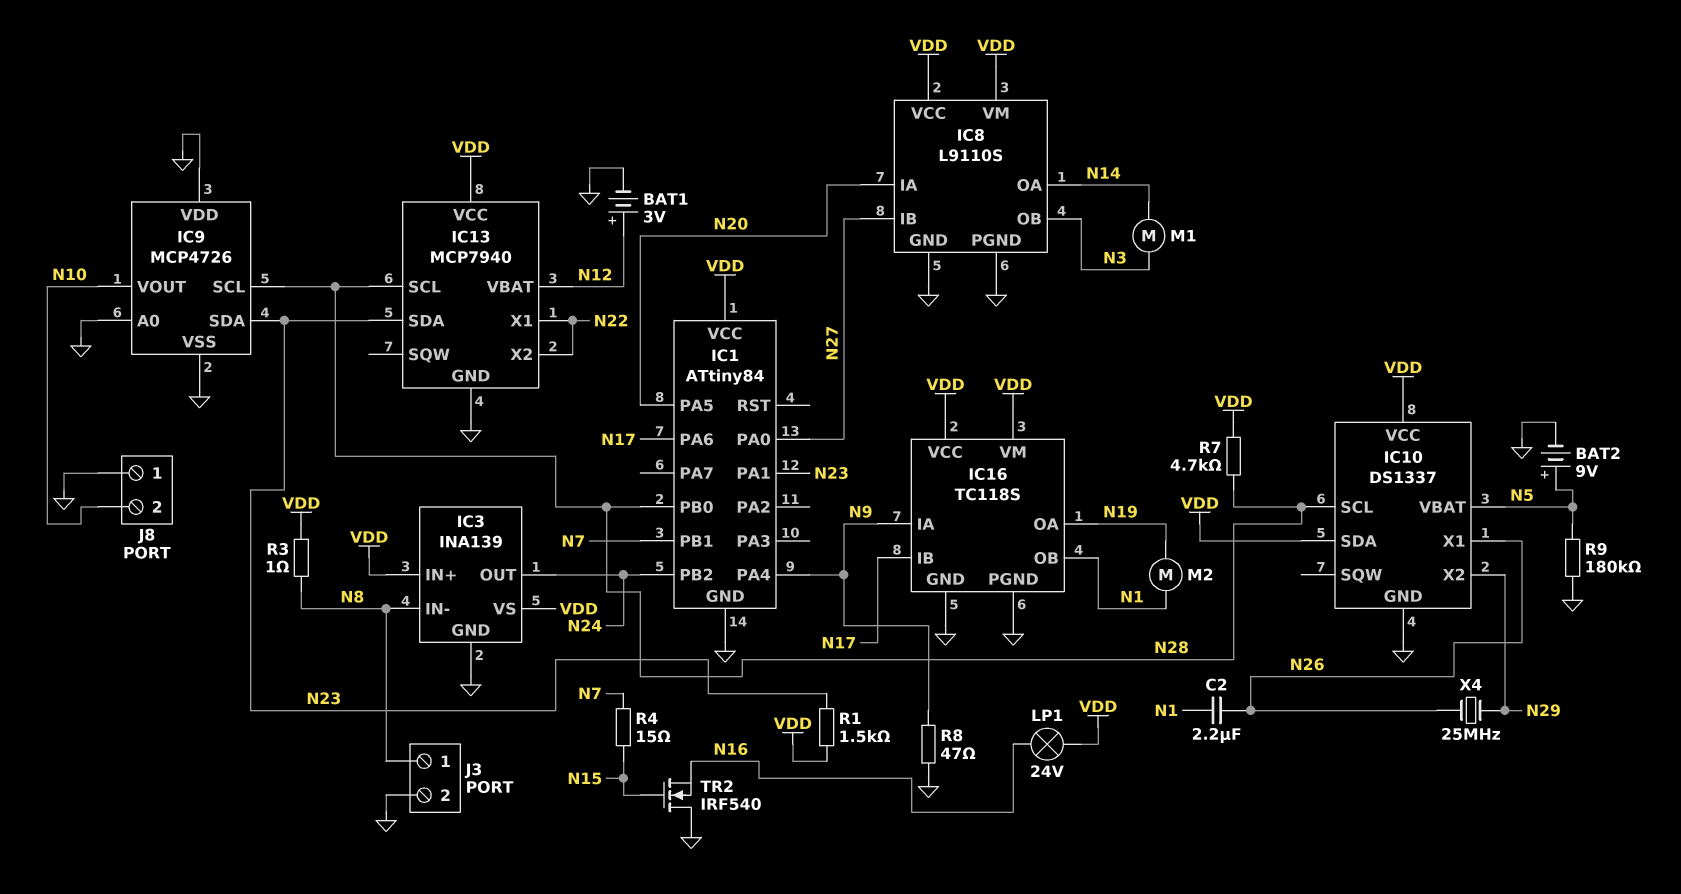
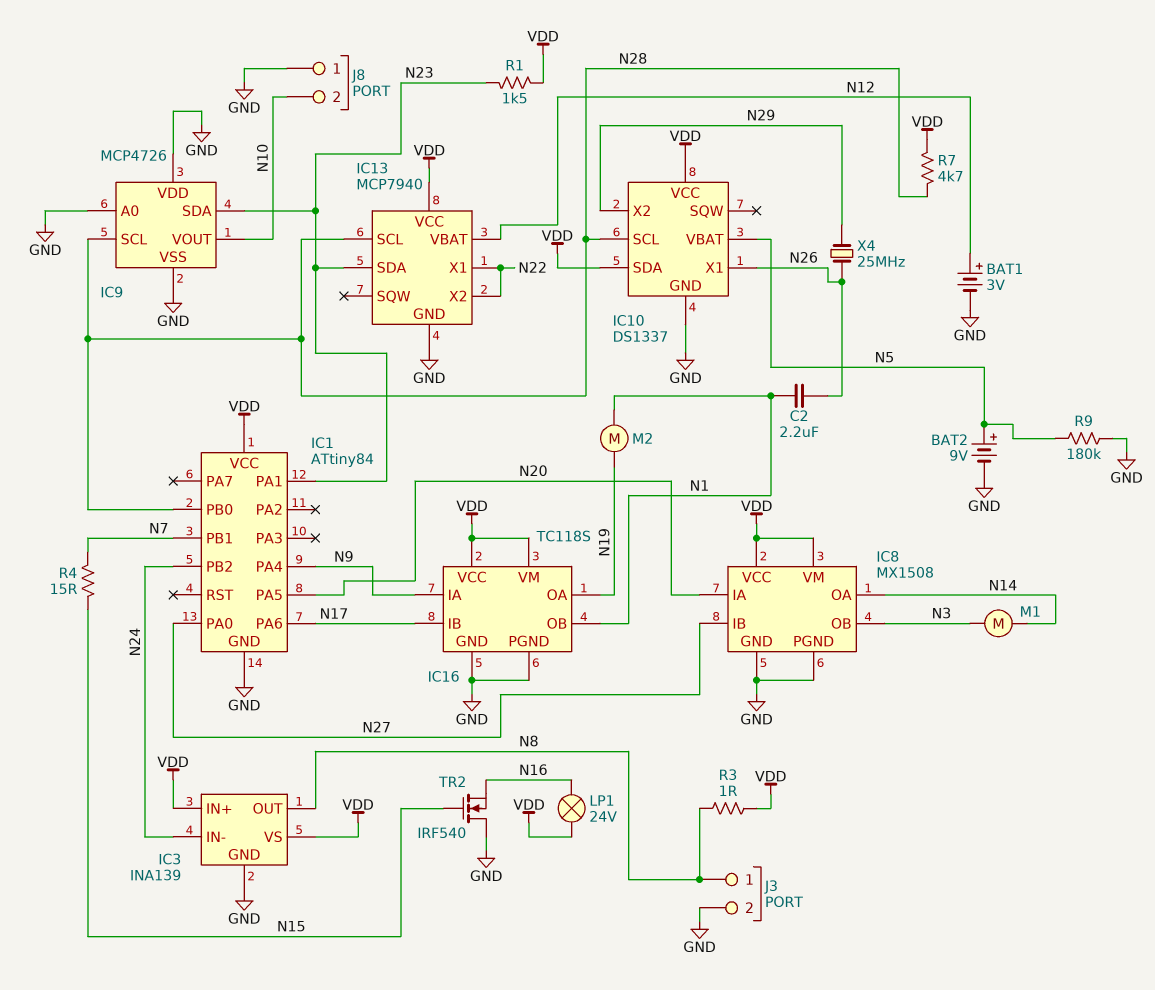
IC3 pin IN-: N8 -> N24
IC3 pin OUT: N24 -> N8
IC8: L9110S -> MX1508
R8: 47 (GND, N9) -> none

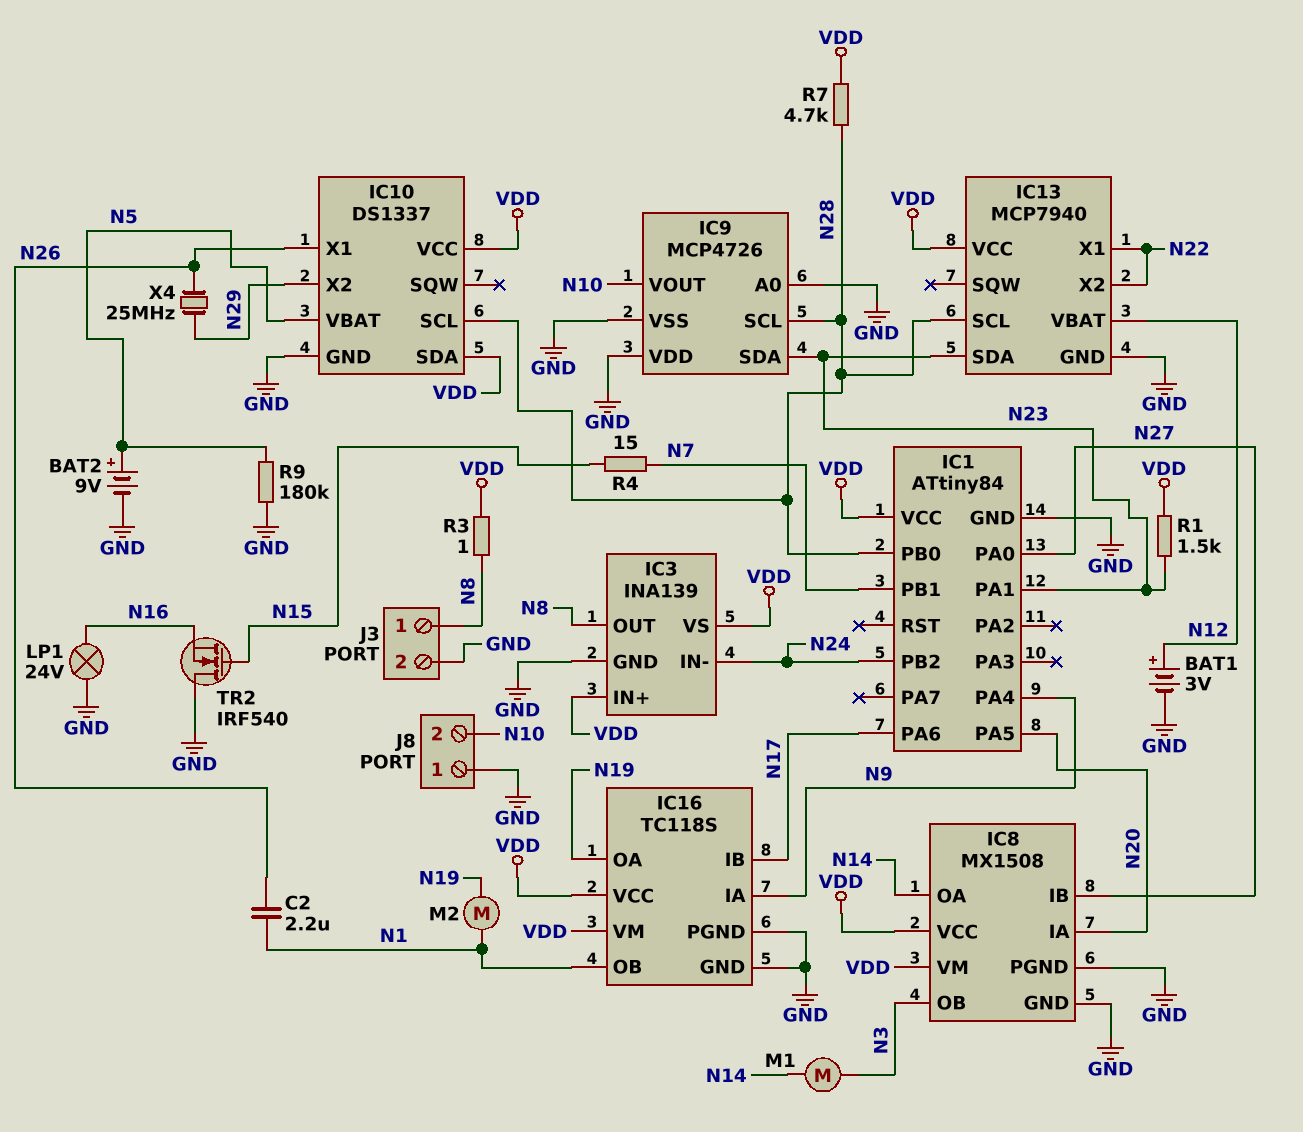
LP1: lamp 24V (N16, VDD) -> lamp 24V (GND, N16)

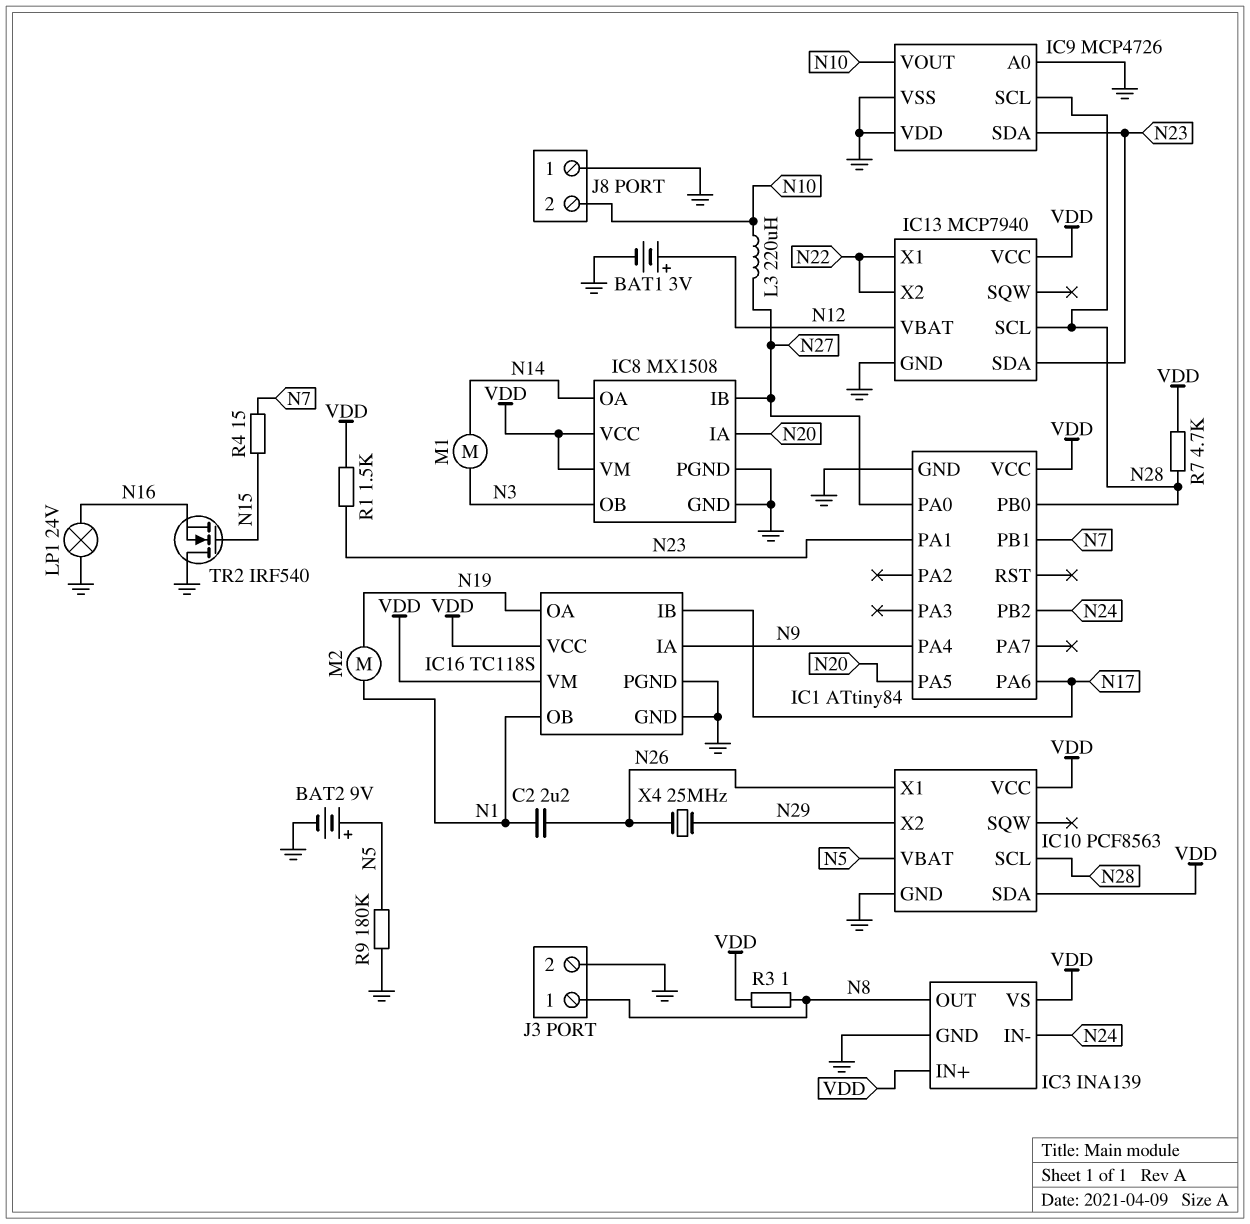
IC10: DS1337 -> PCF8563
L3: none -> 220uH (N10, N27)

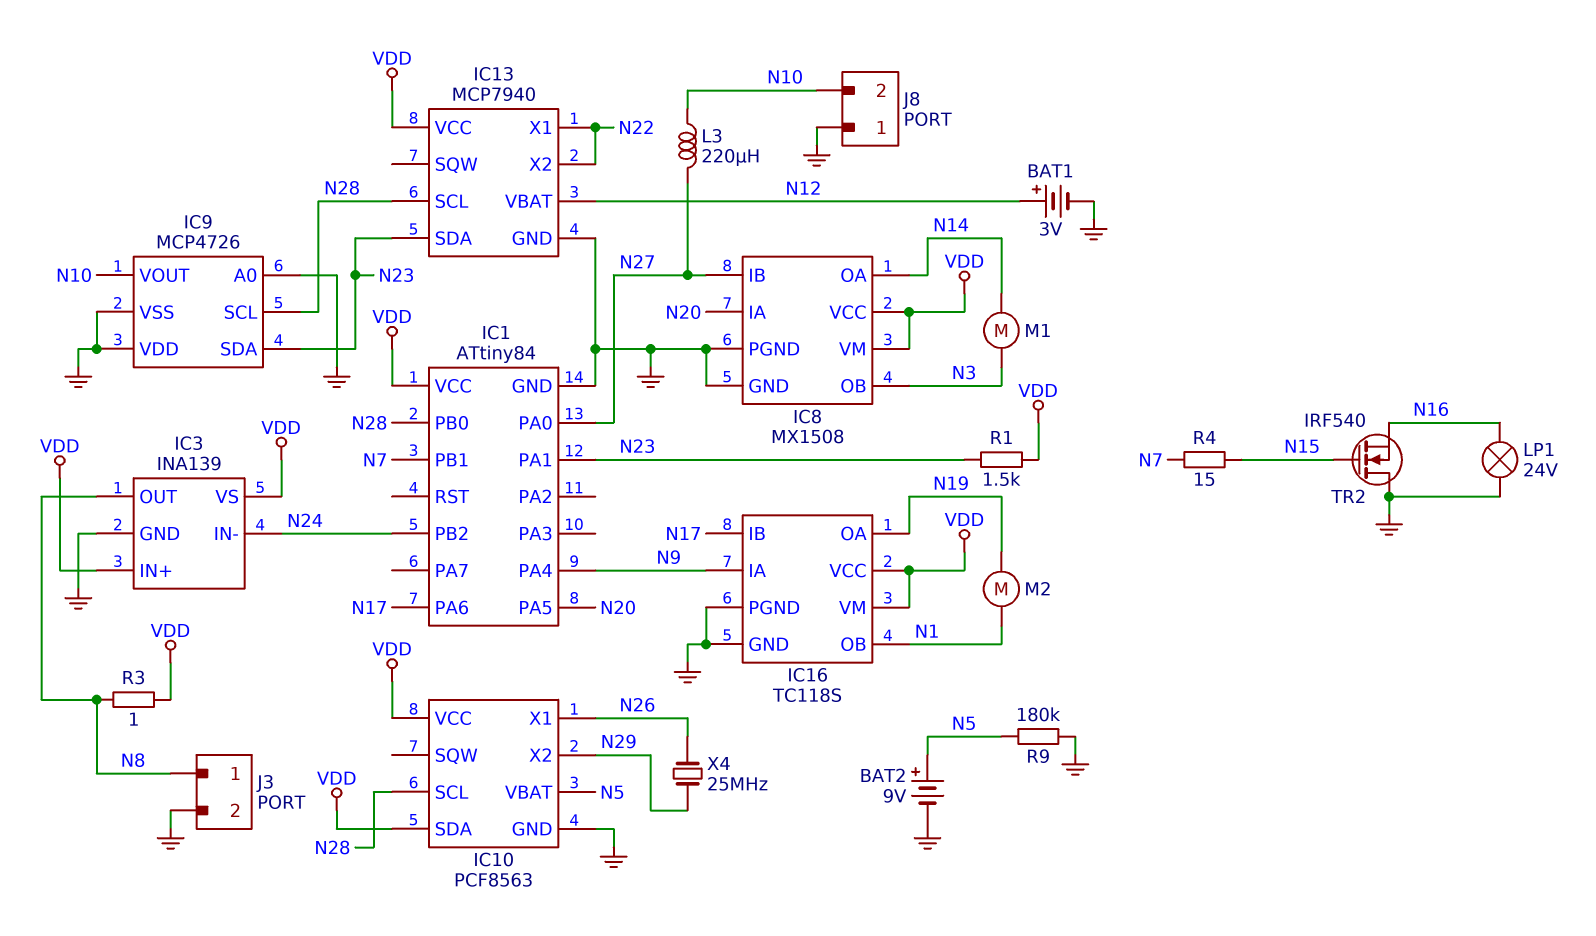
C2: 2.2uF (N1, N26) -> none
R7: 4.7k (N28, VDD) -> none

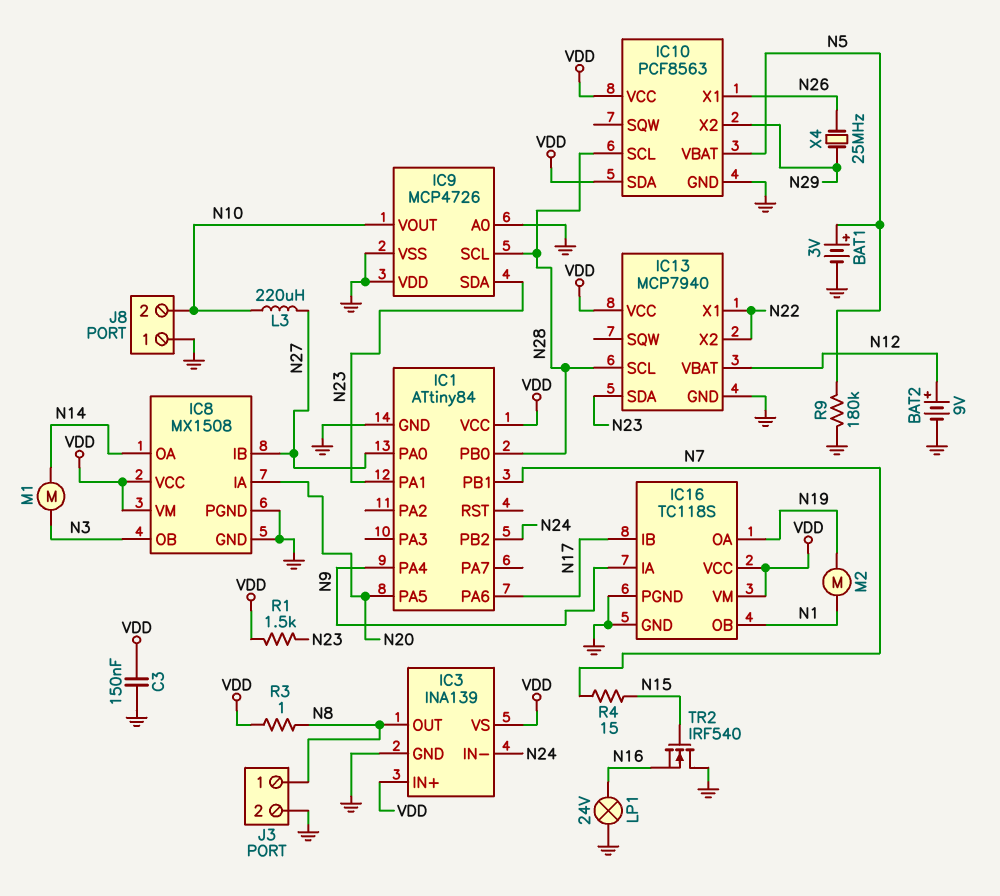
BAT1: 3V (plus N12, minus GND) -> 3V (plus N5, minus GND)
BAT2: 9V (plus N5, minus GND) -> 9V (plus N12, minus GND)
C3: none -> 150nF (GND, VDD)

